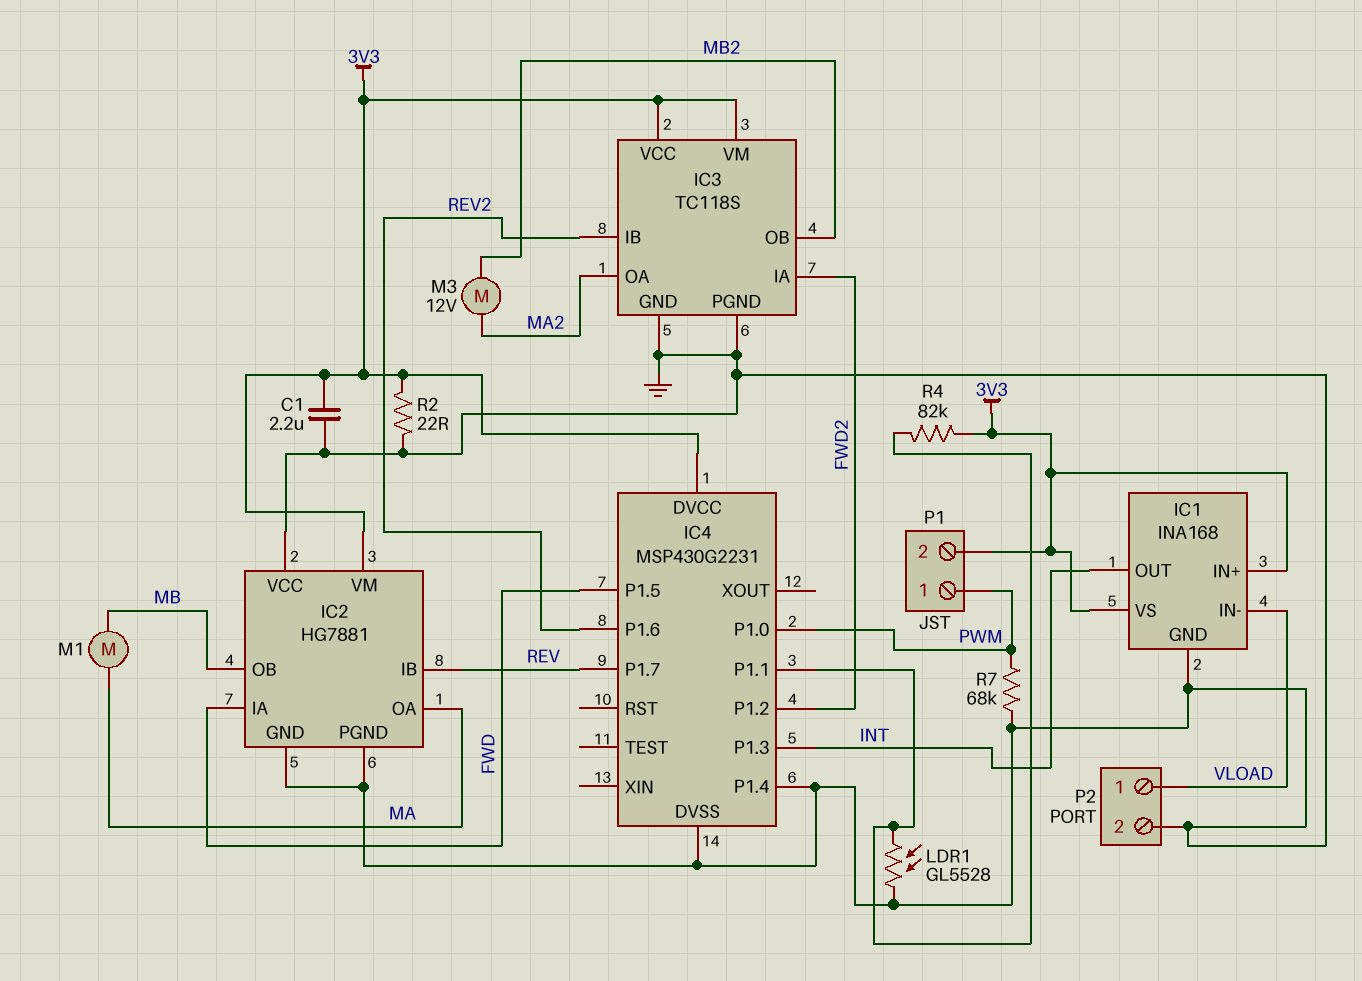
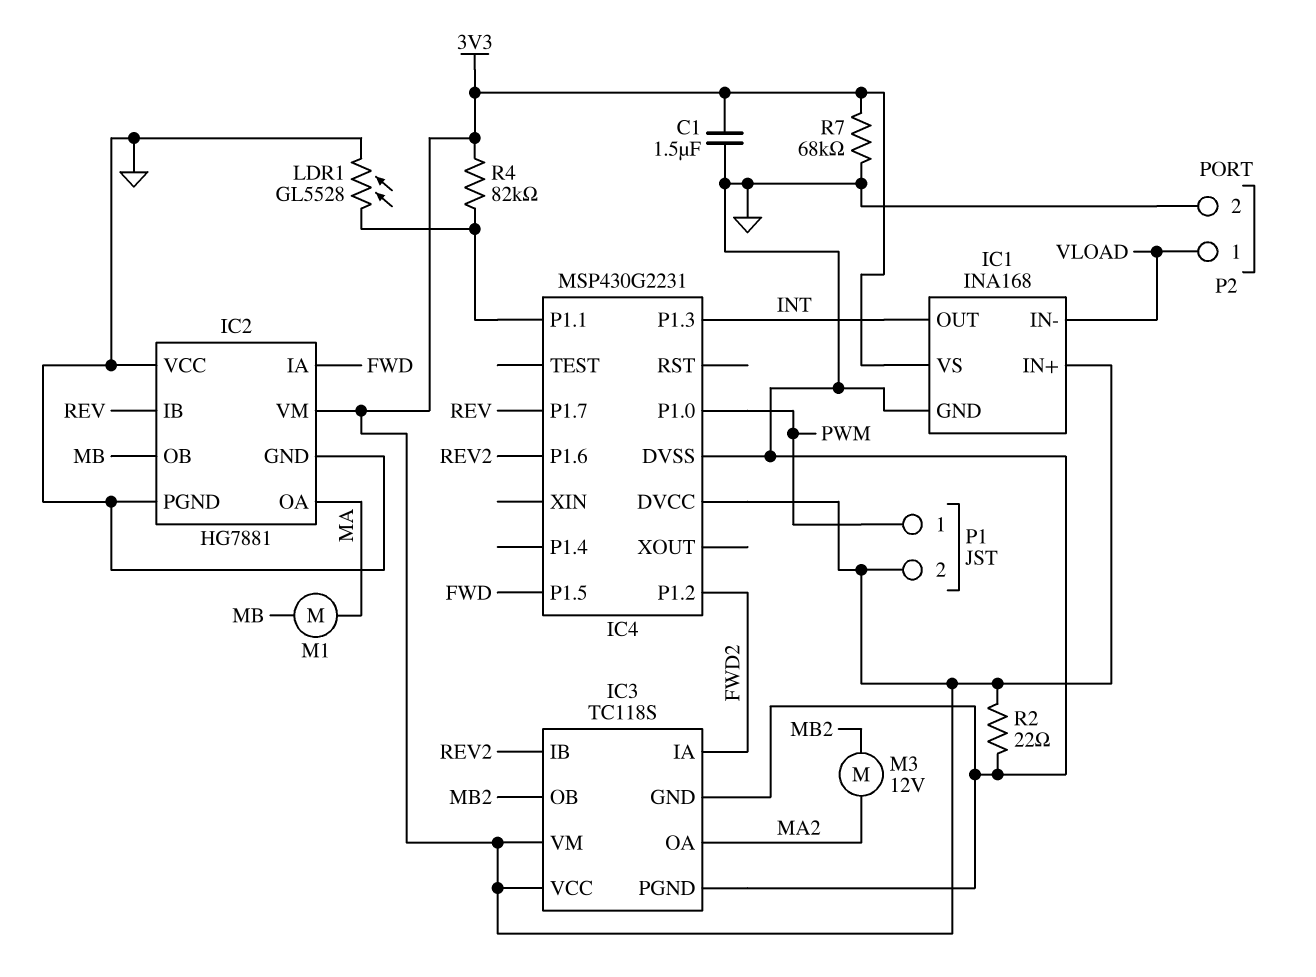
C1: 2.2uF (3V3, GND) -> 1.5uF (3V3, GND)
IC4 pin P1.4: GND -> none
R7: 68k (GND, PWM) -> 68k (3V3, GND)

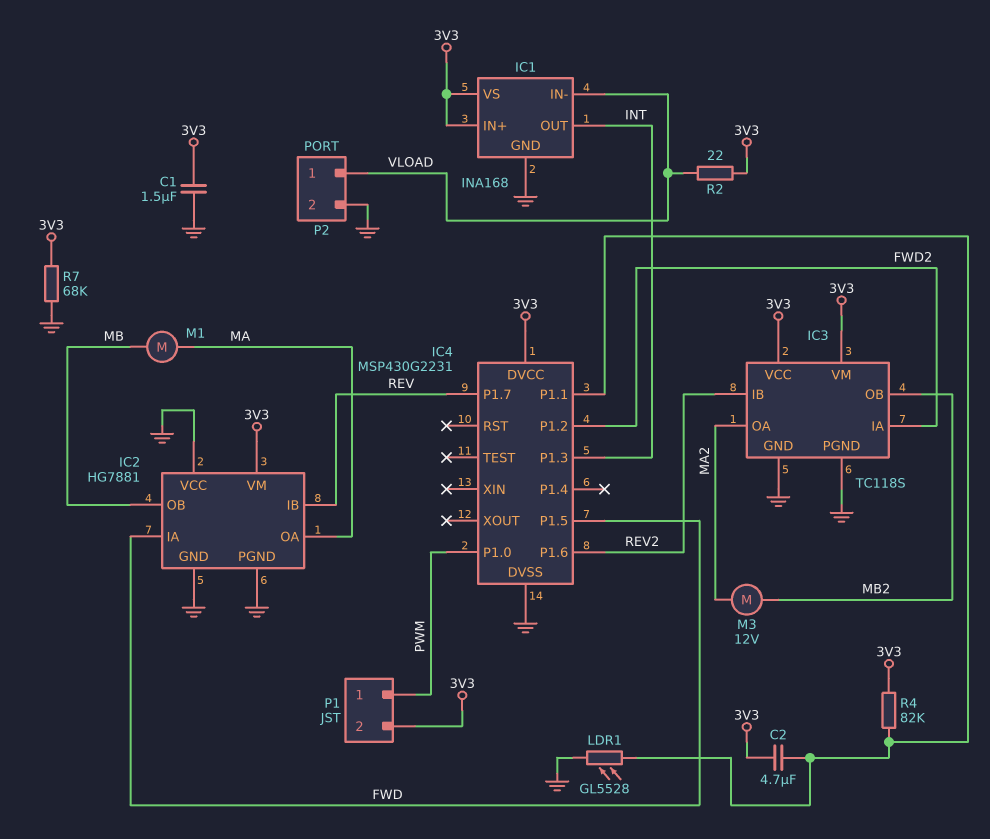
C2: none -> 4.7uF (3V3, IC4/P1.1)
R2: 22 (3V3, GND) -> 22 (3V3, VLOAD)

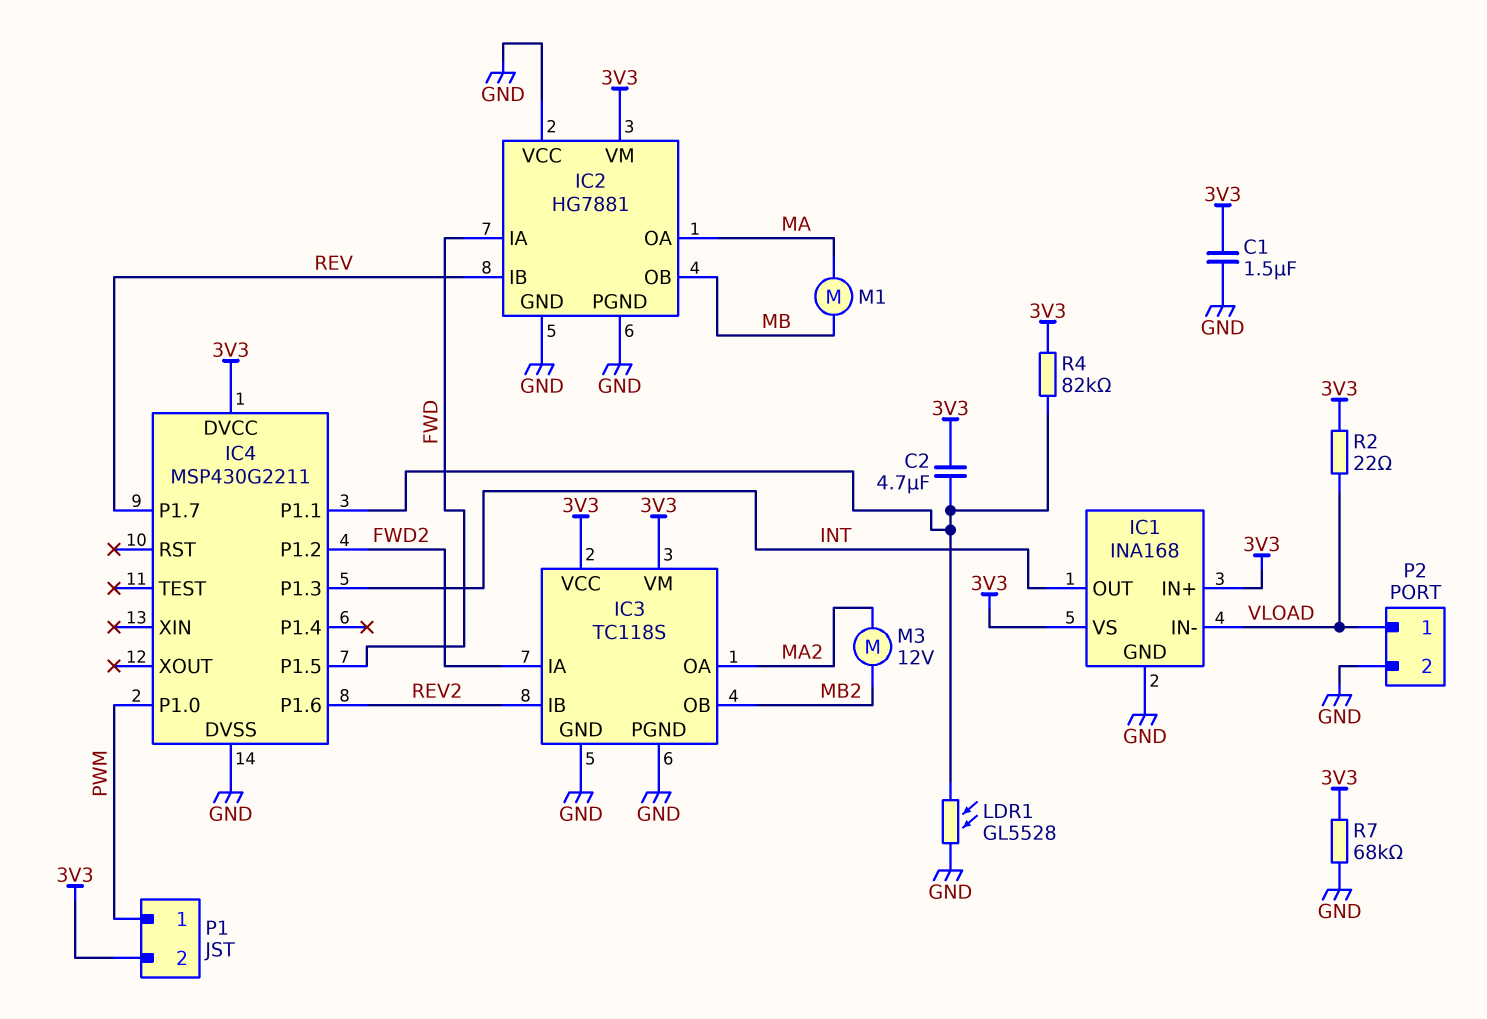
IC4: MSP430G2231 -> MSP430G2211

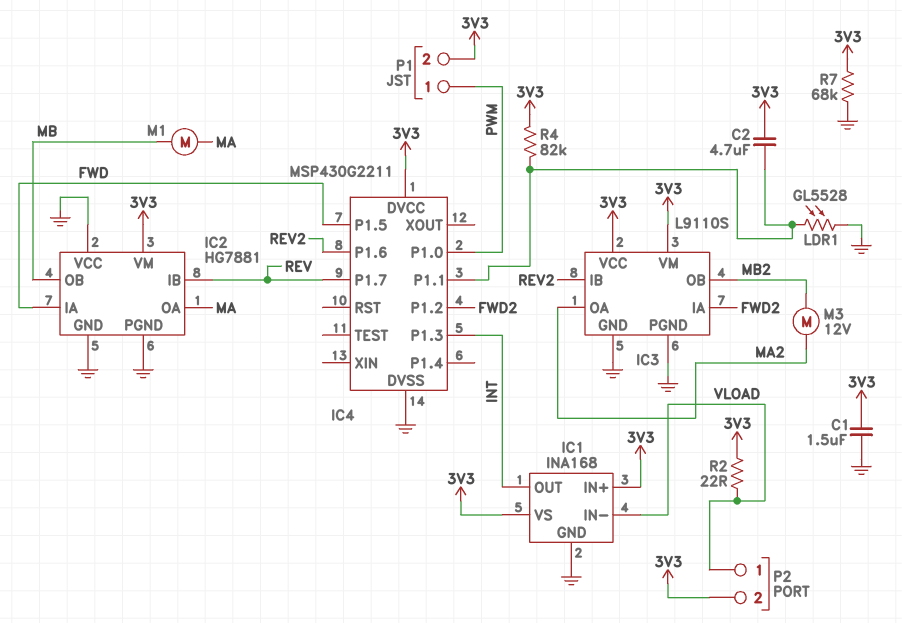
IC3: TC118S -> L9110S
P2 pin 2: GND -> 3V3

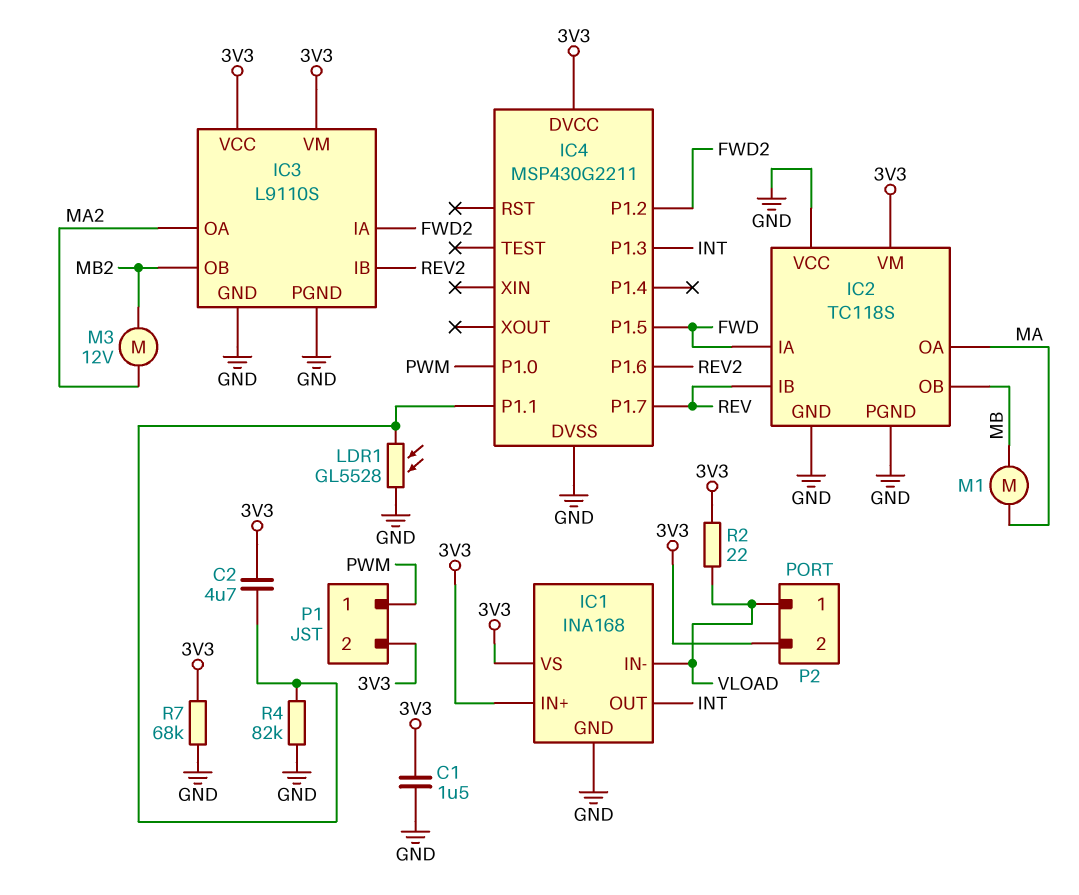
IC2: HG7881 -> TC118S
R4: 82k (3V3, IC4/P1.1) -> 82k (GND, IC4/P1.1)

